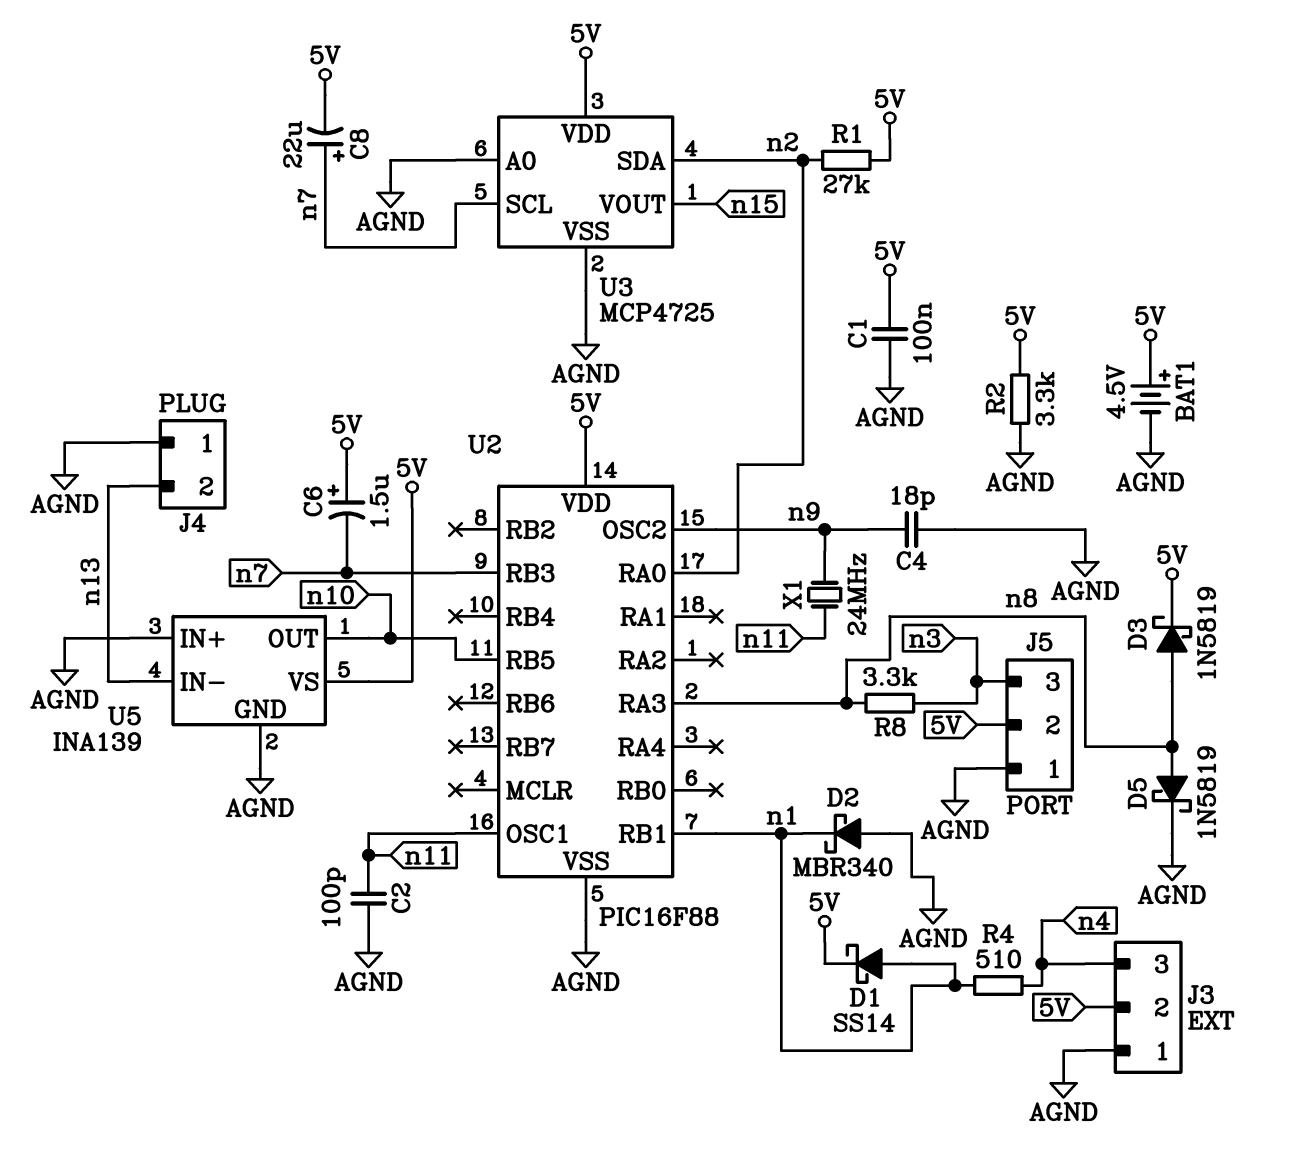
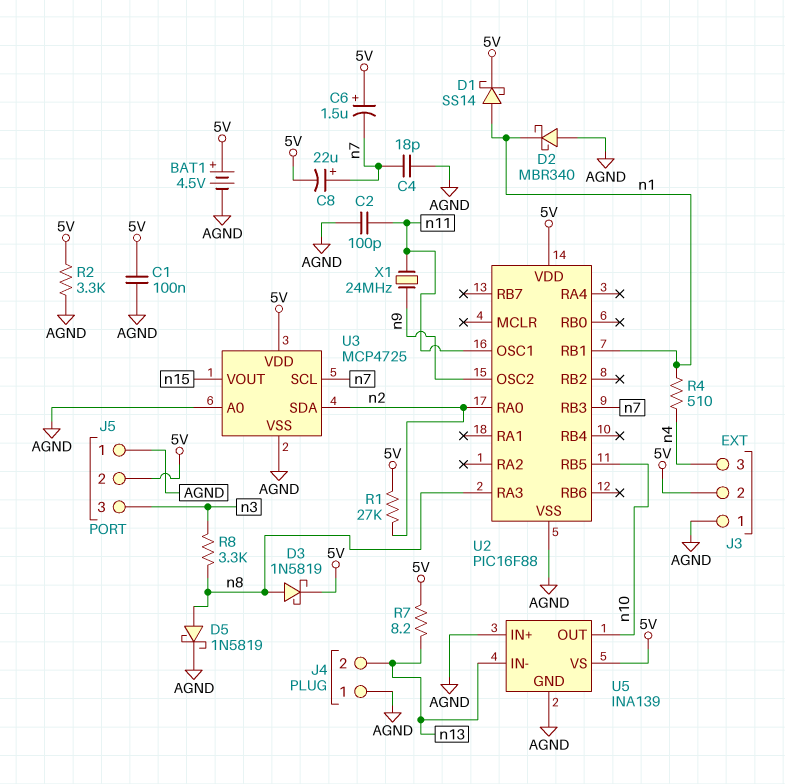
C4: 18pF (AGND, n9) -> 18pF (AGND, n7)
R7: none -> 8.2 (5V, n13)

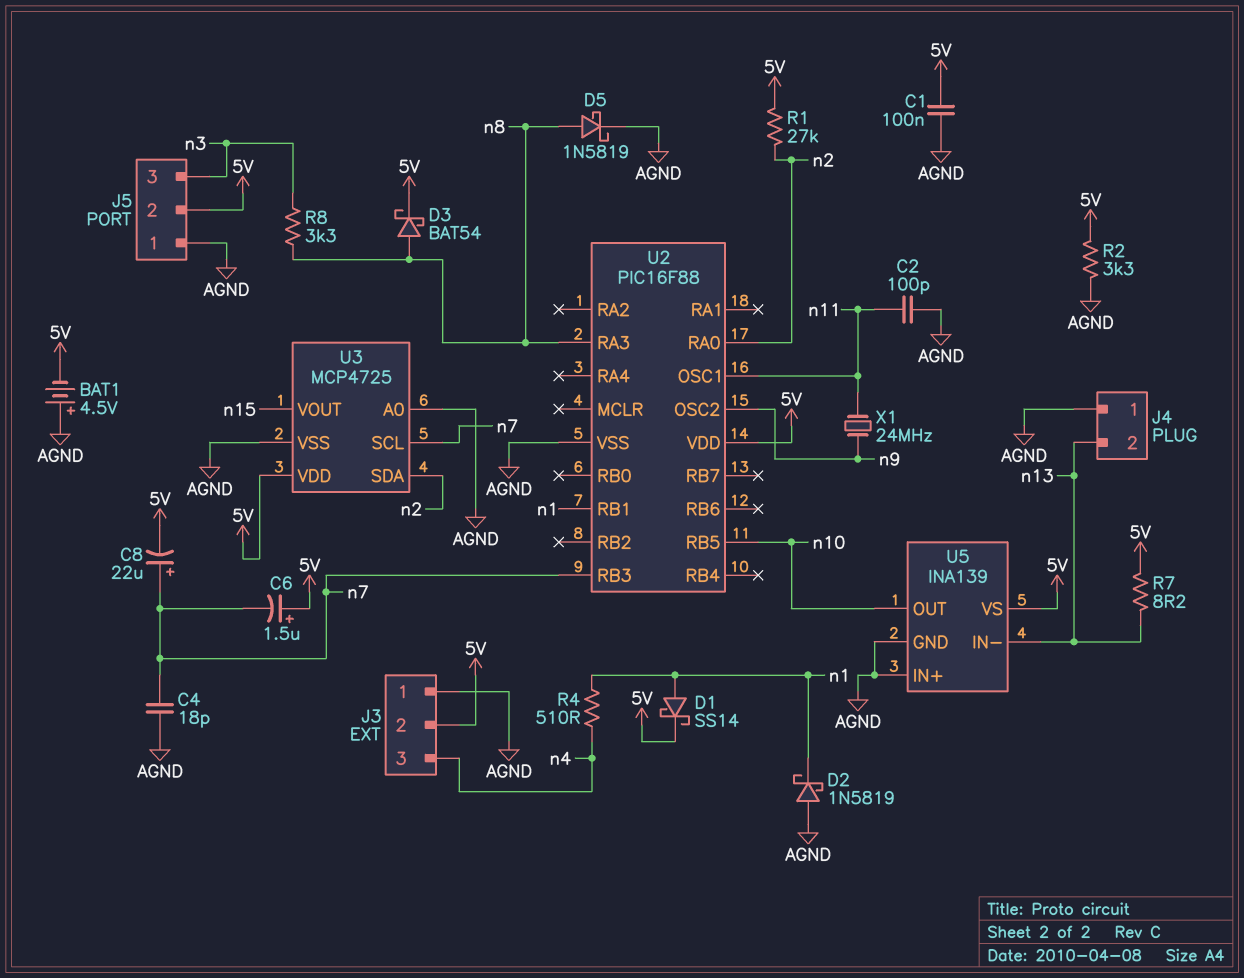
BAT1: 4.5V (plus 5V, minus AGND) -> 4.5V (plus AGND, minus 5V)
D2: schottky MBR340 (A AGND, K n1) -> schottky 1N5819 (A AGND, K n1)
D3: schottky 1N5819 (A n8, K 5V) -> schottky BAT54 (A n8, K 5V)

